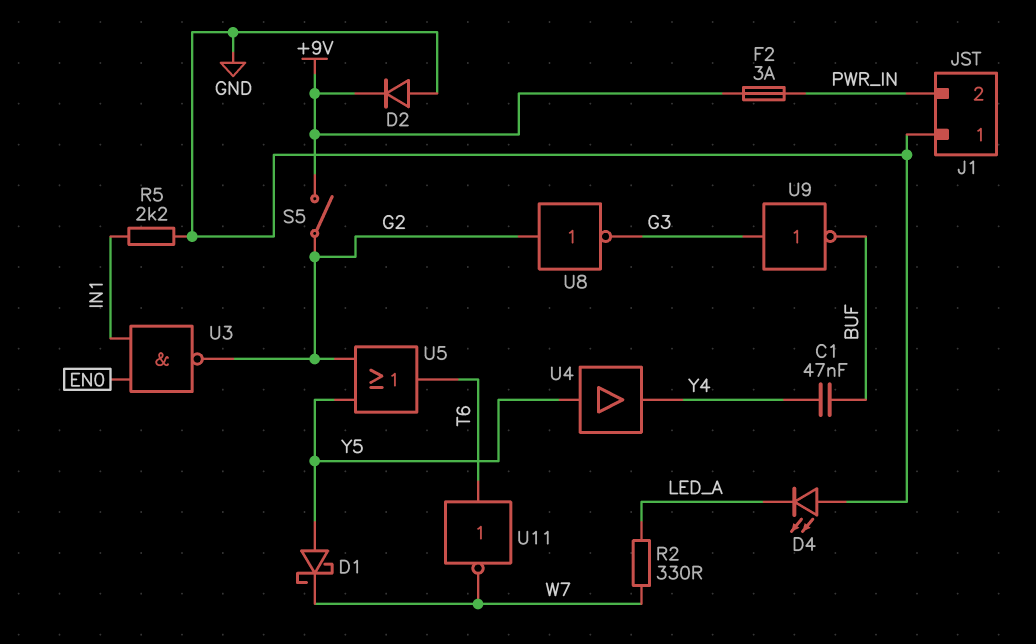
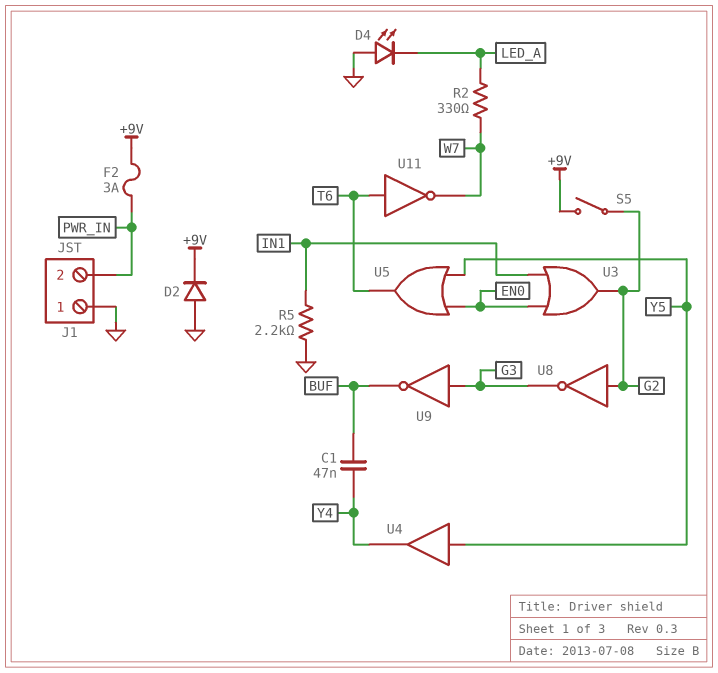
D1: schottky (A Y5, K W7) -> none
U3: NAND (in EN0, in IN1, out G2) -> OR (in EN0, in IN1, out G2)
U5: OR (in G2, in Y5, out T6) -> OR (in EN0, in Y5, out T6)

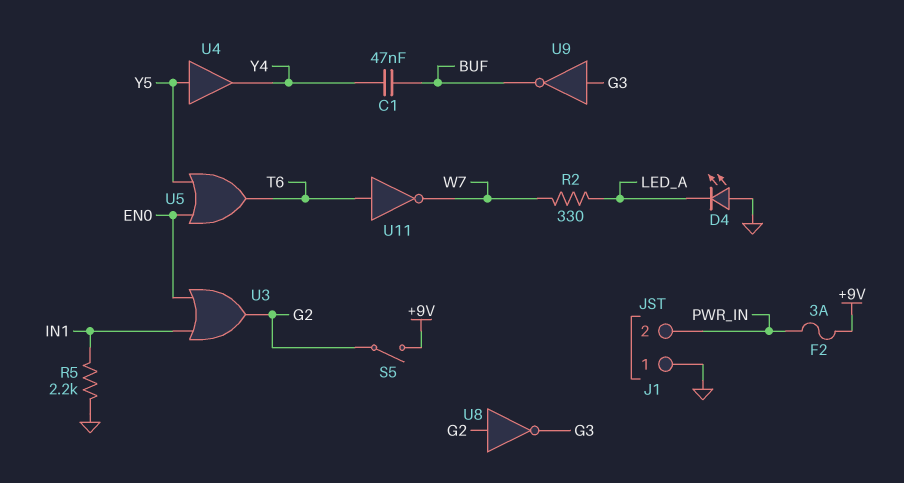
D2: diode (A GND, K +9V) -> none

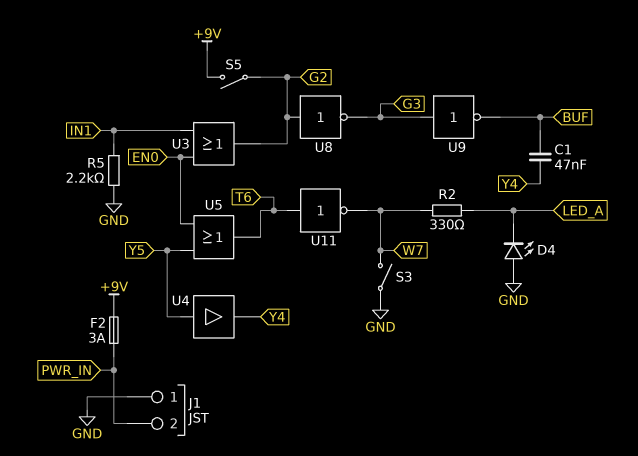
S3: none -> switch (GND, W7)

